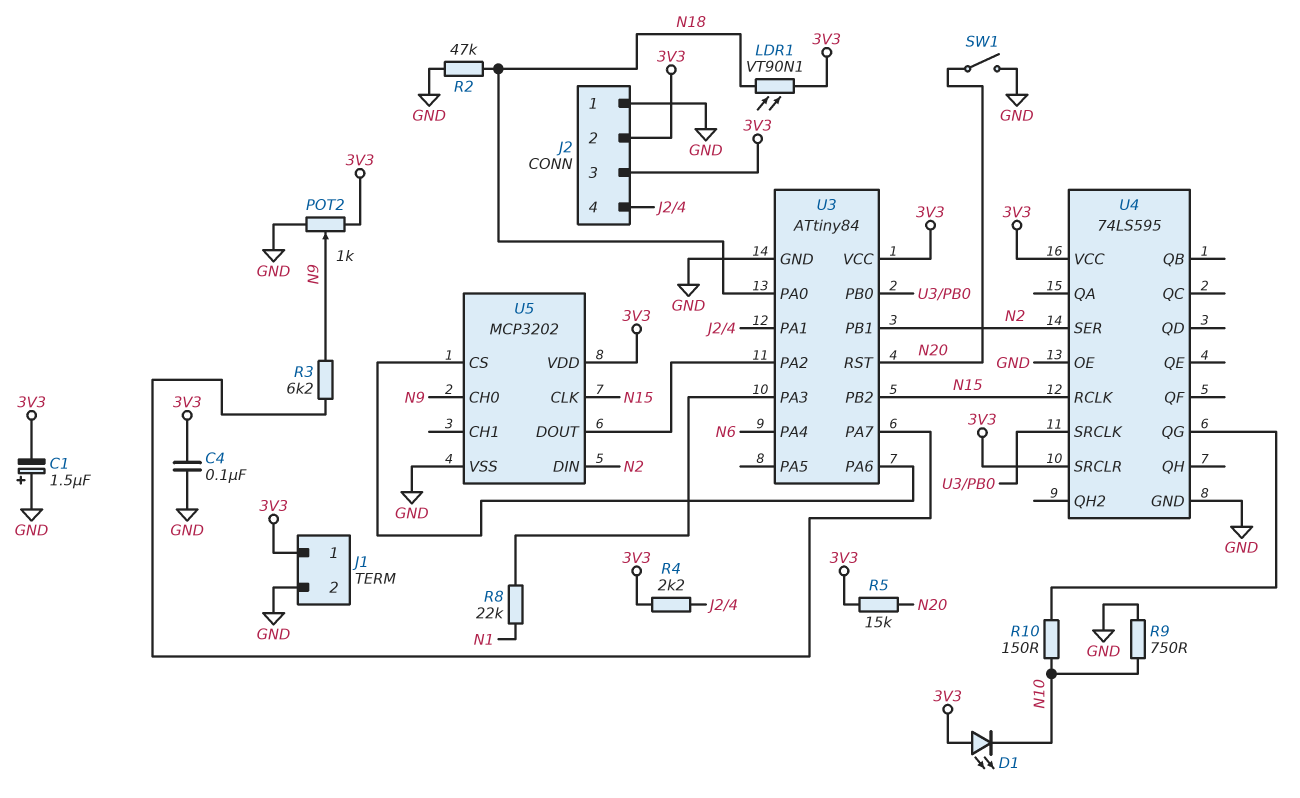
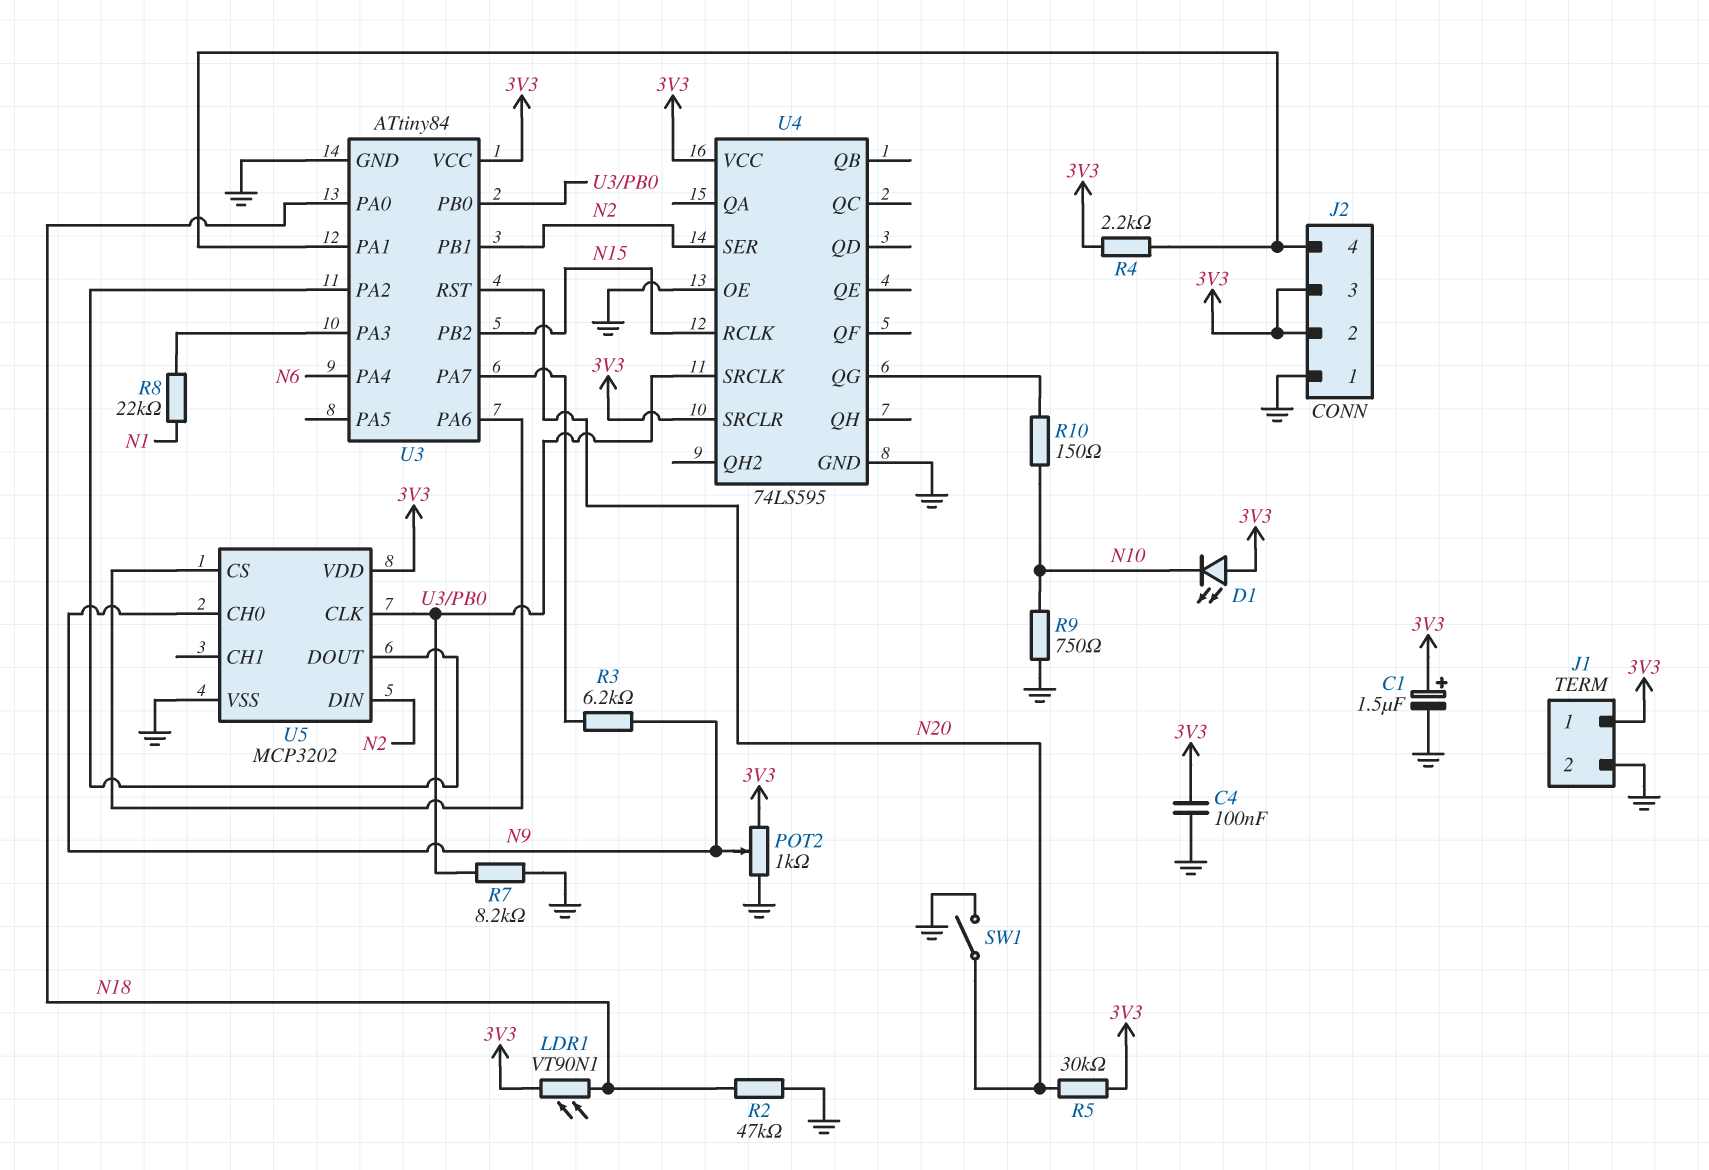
C1: 1.5uF (plus GND, minus 3V3) -> 1.5uF (plus 3V3, minus GND)
R5: 15k (3V3, N20) -> 30k (3V3, N20)
R7: none -> 8.2k (GND, U3/PB0)
U5 pin CLK: N15 -> U3/PB0

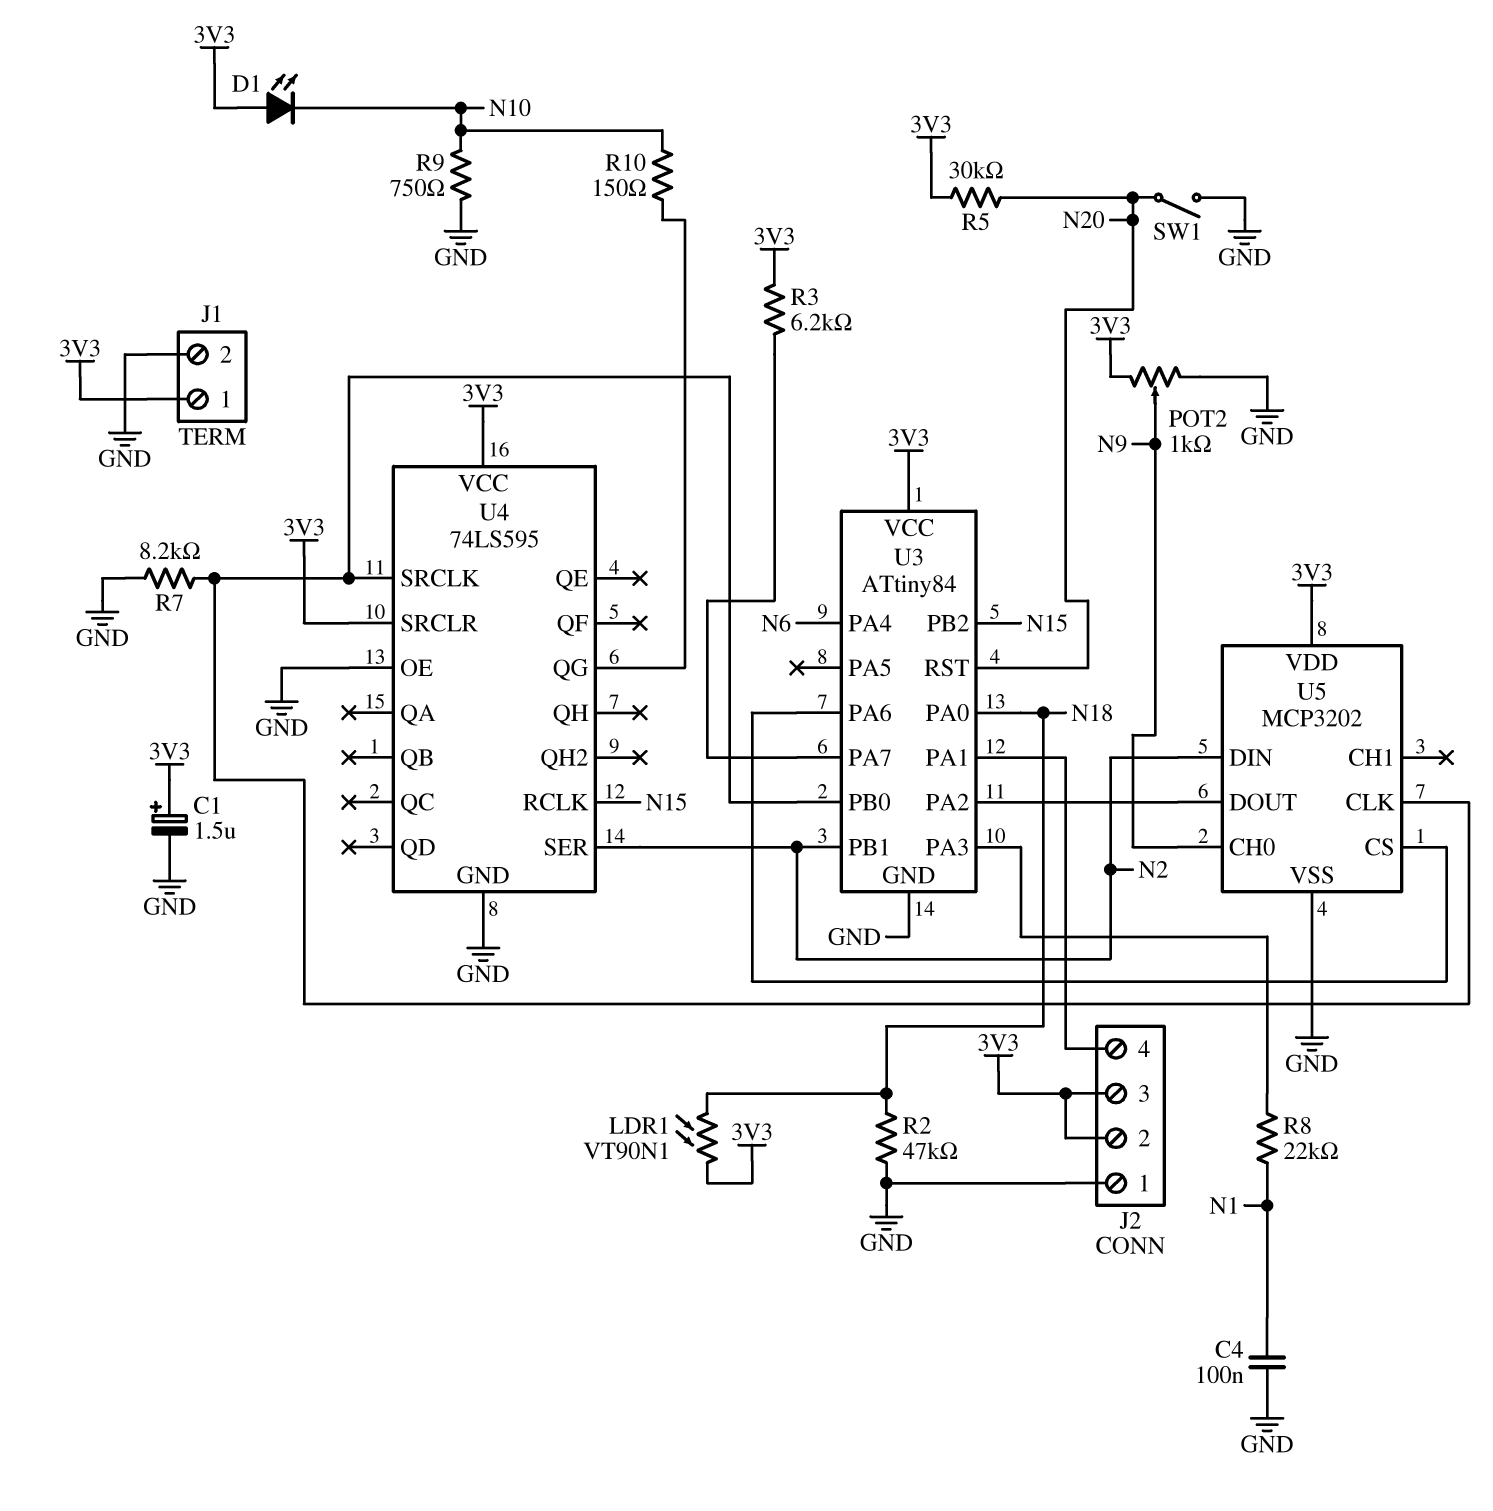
C4: 100nF (3V3, GND) -> 100nF (GND, N1)
R3: 6.2k (N9, U3/PA7) -> 6.2k (3V3, U3/PA7)
R4: 2.2k (3V3, J2/4) -> none

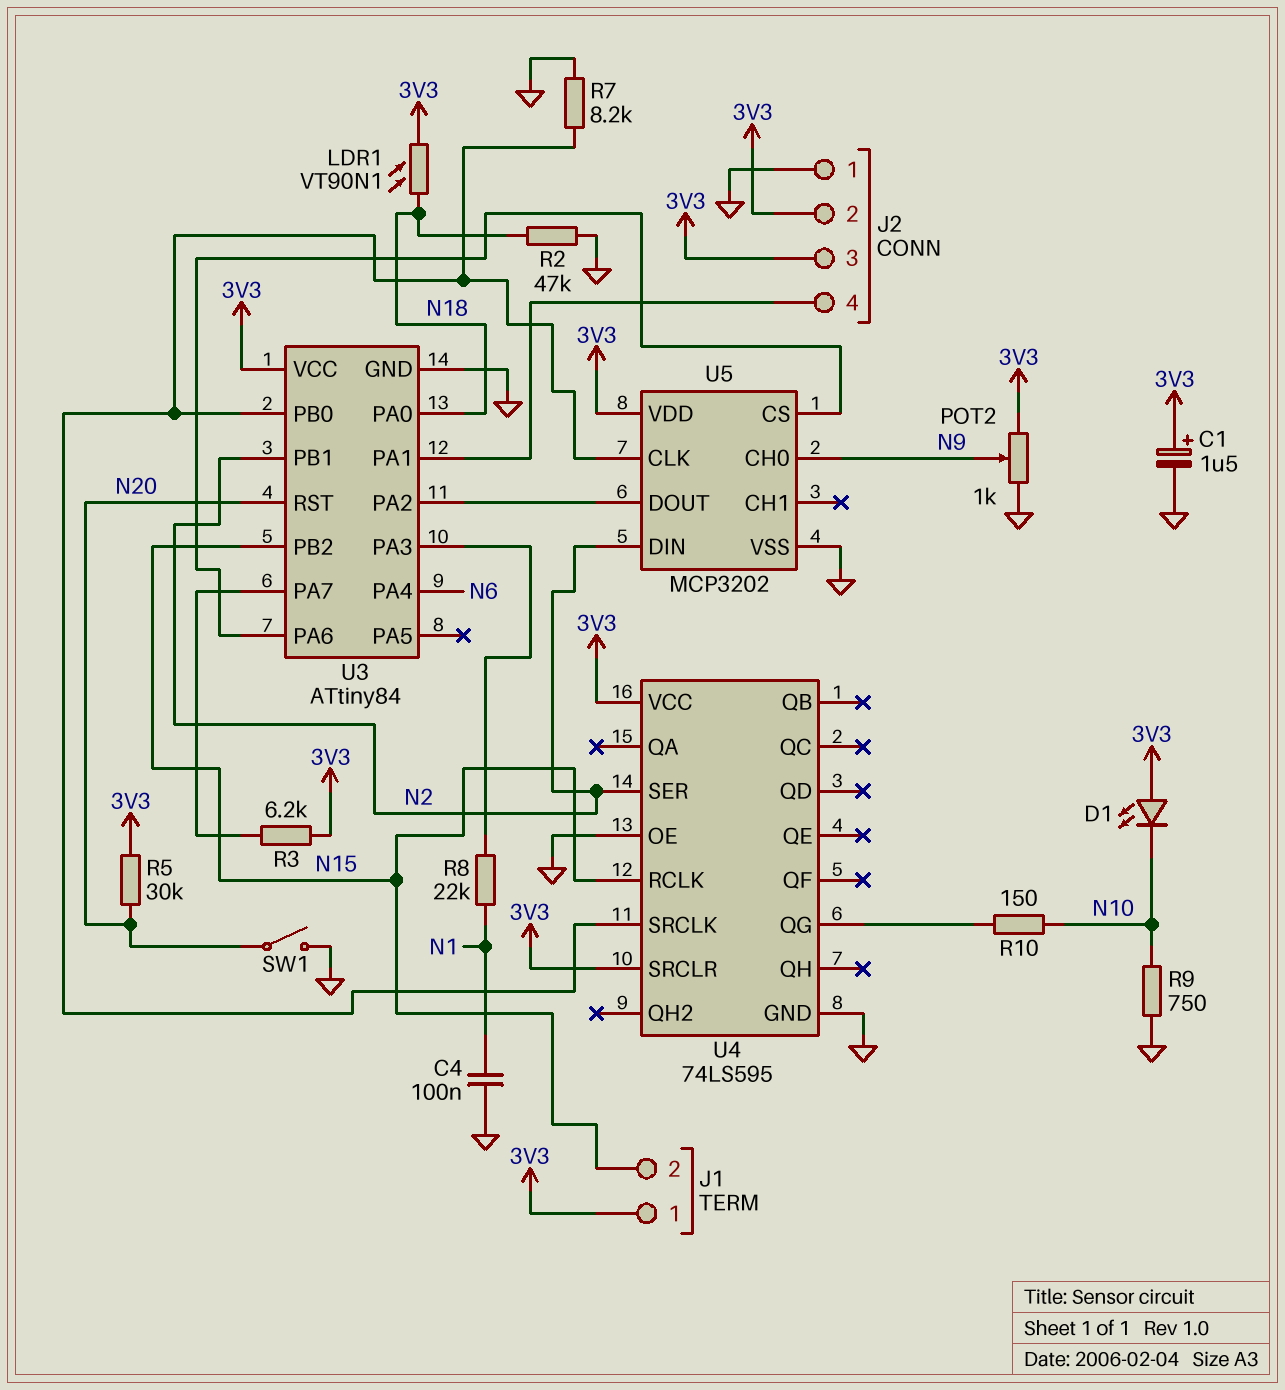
J1 pin 2: GND -> N15

